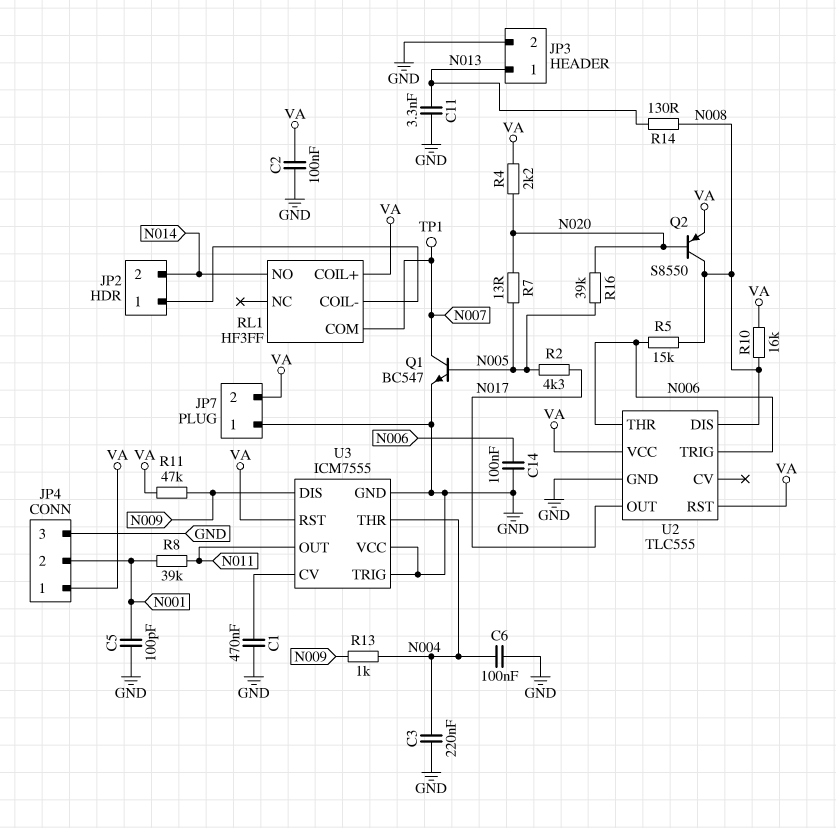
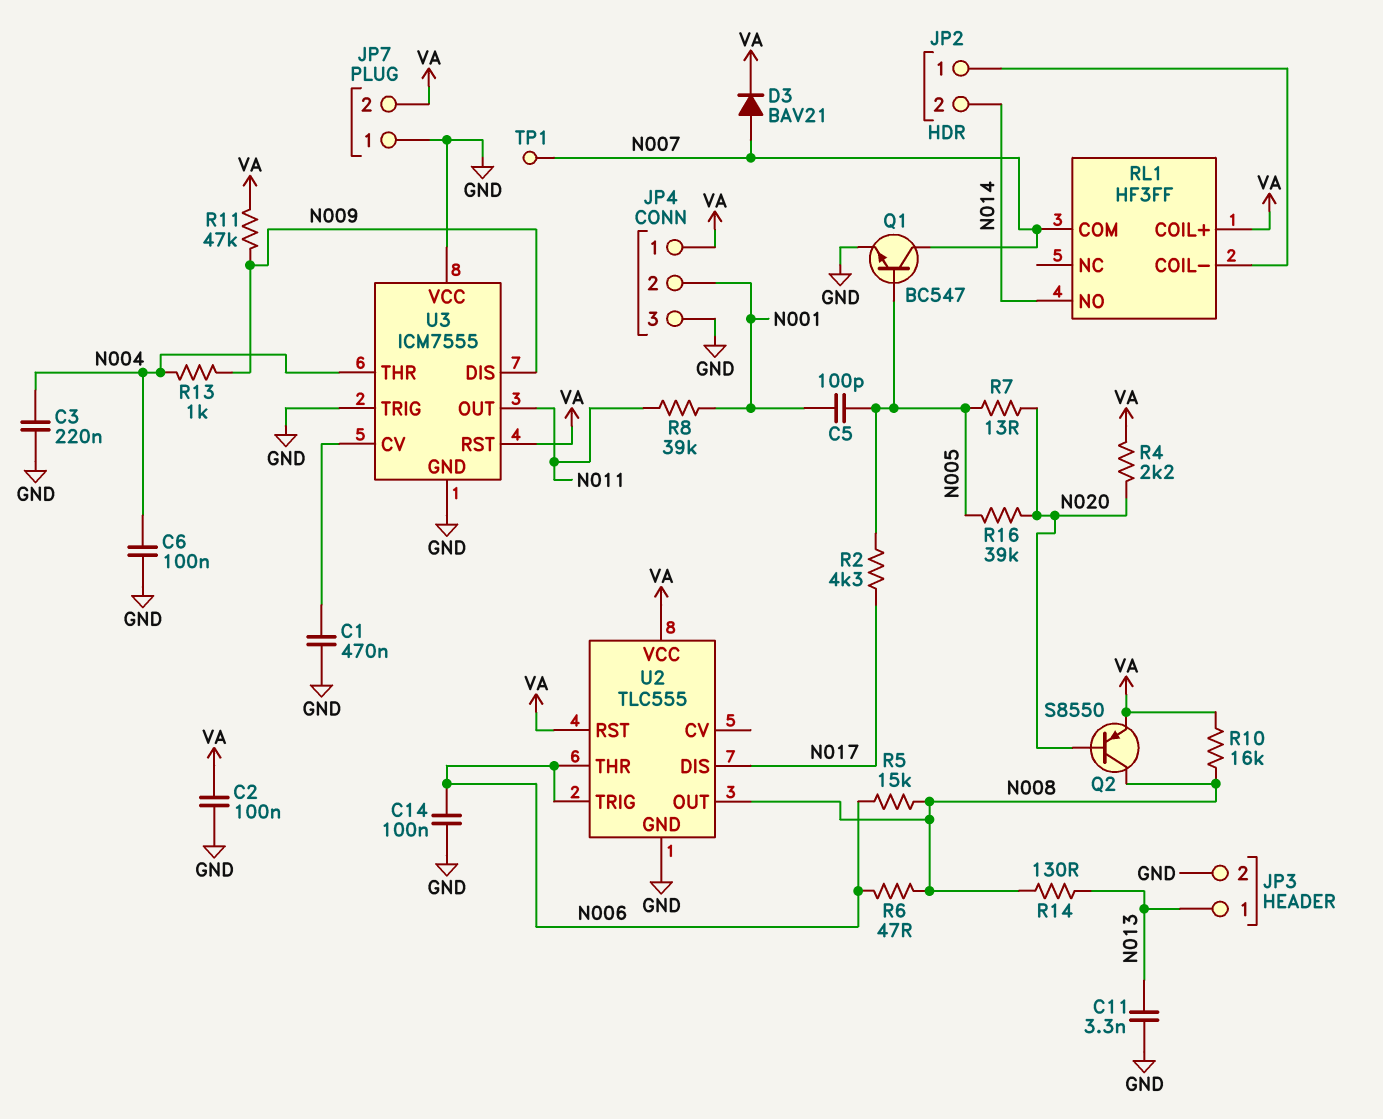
C5: 100pF (GND, N001) -> 100pF (N001, N005)
D3: none -> diode BAV21 (A N007, K VA)
R6: none -> 47 (N006, N008)
U2 pin DIS: N008 -> N017
U2 pin OUT: N017 -> N008

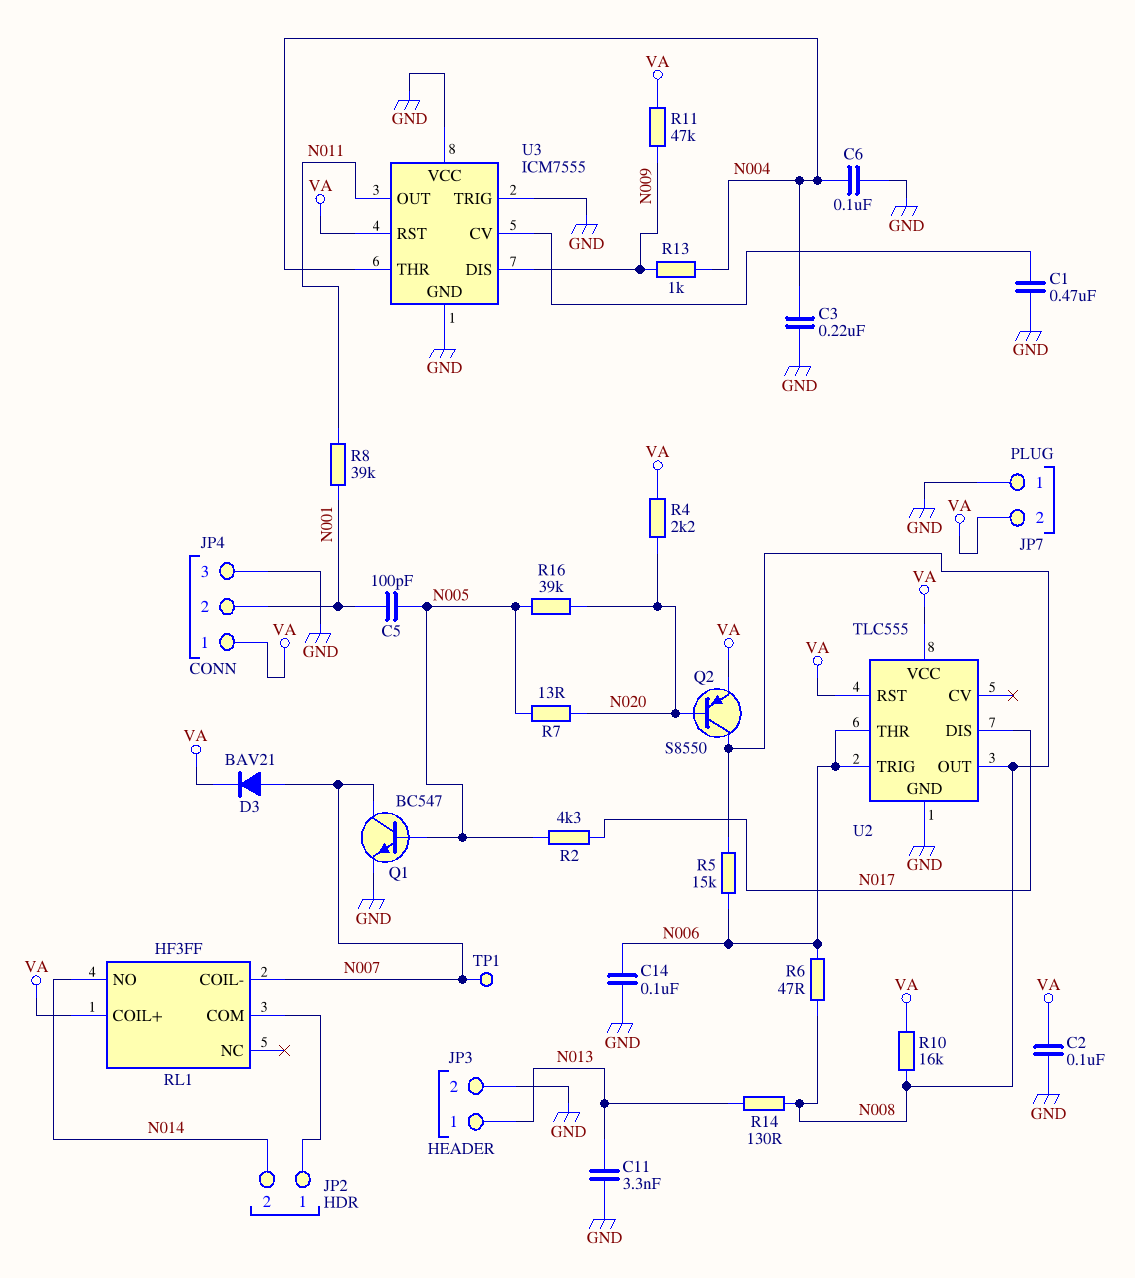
RL1 pin COIL-: JP2/1 -> N007
RL1 pin COM: N007 -> JP2/1

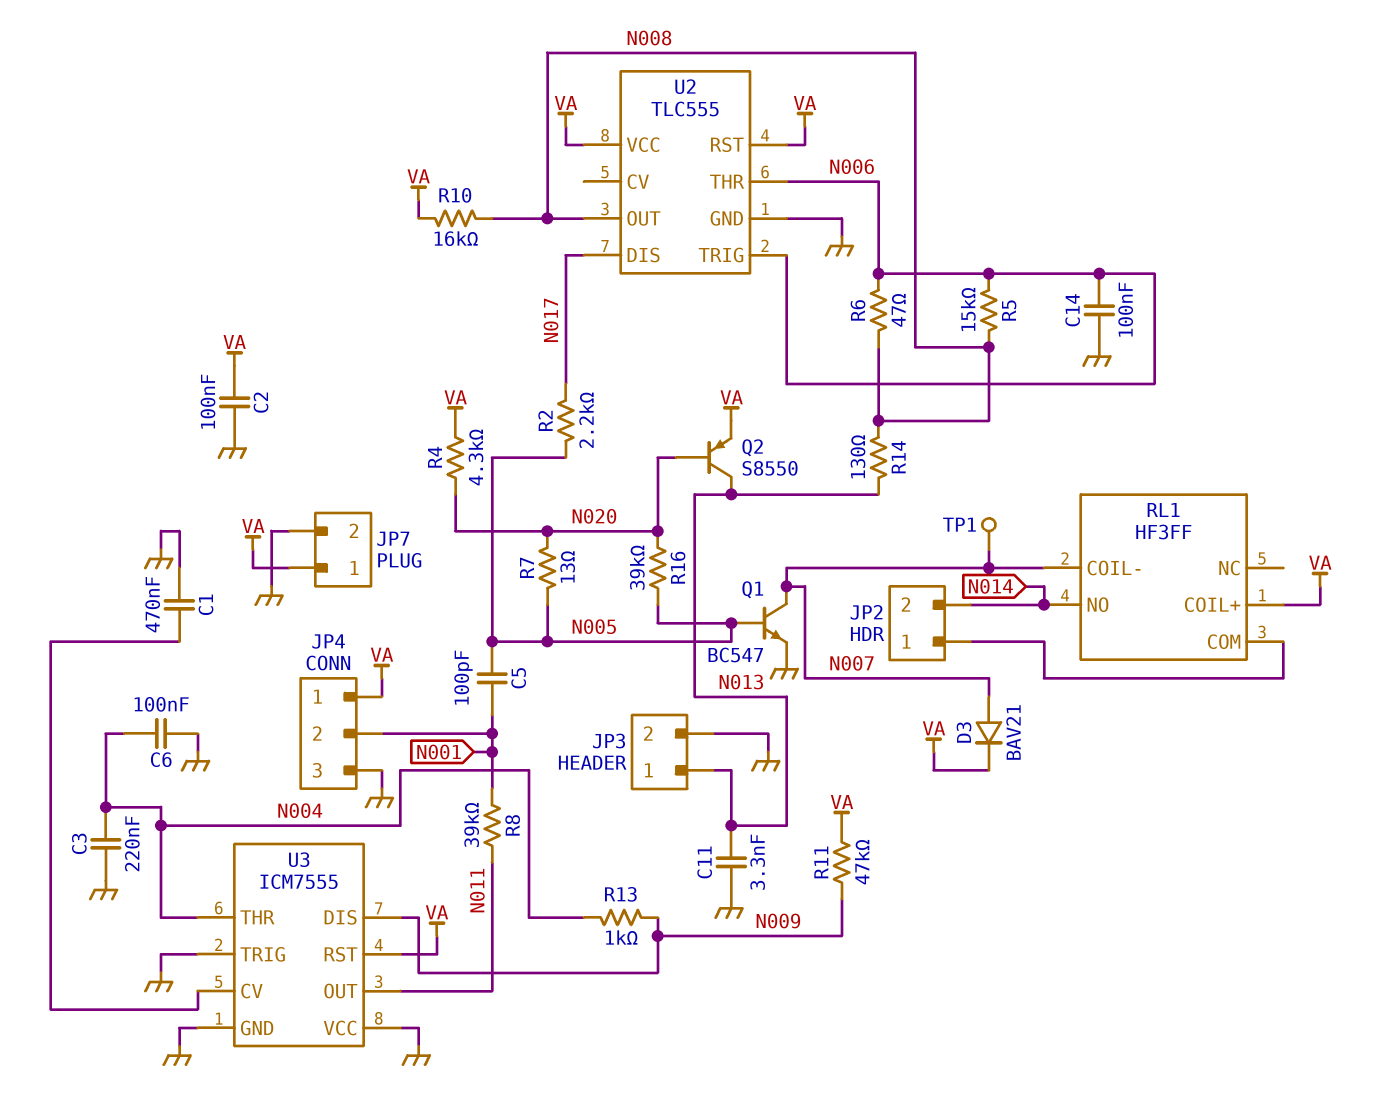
JP7 pin 1: GND -> VA
JP7 pin 2: VA -> GND
Q2: PNP S8550 (B N020, C N008, E VA) -> PNP S8550 (B N020, C N013, E VA)
R2: 4.3k (N005, N017) -> 2.2k (N005, N017)
R4: 2.2k (N020, VA) -> 4.3k (N020, VA)

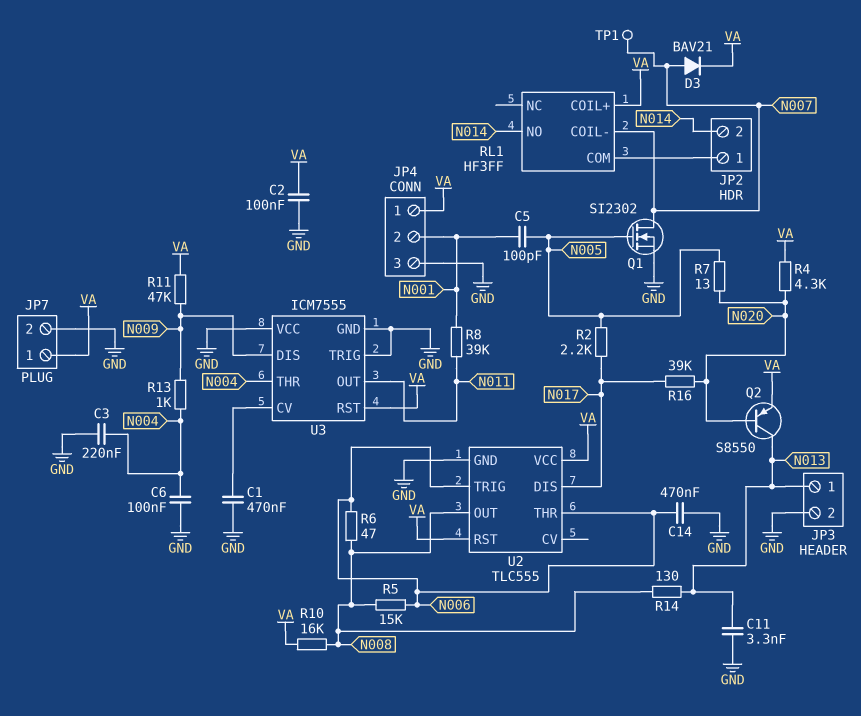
C14: 100nF (GND, N006) -> 470nF (GND, N006)
Q1: NPN BC547 (B N005, C N007, E GND) -> NMOS SI2302 (G N005, D N007, S GND)
R16: 39k (N005, N020) -> 39k (N017, N020)

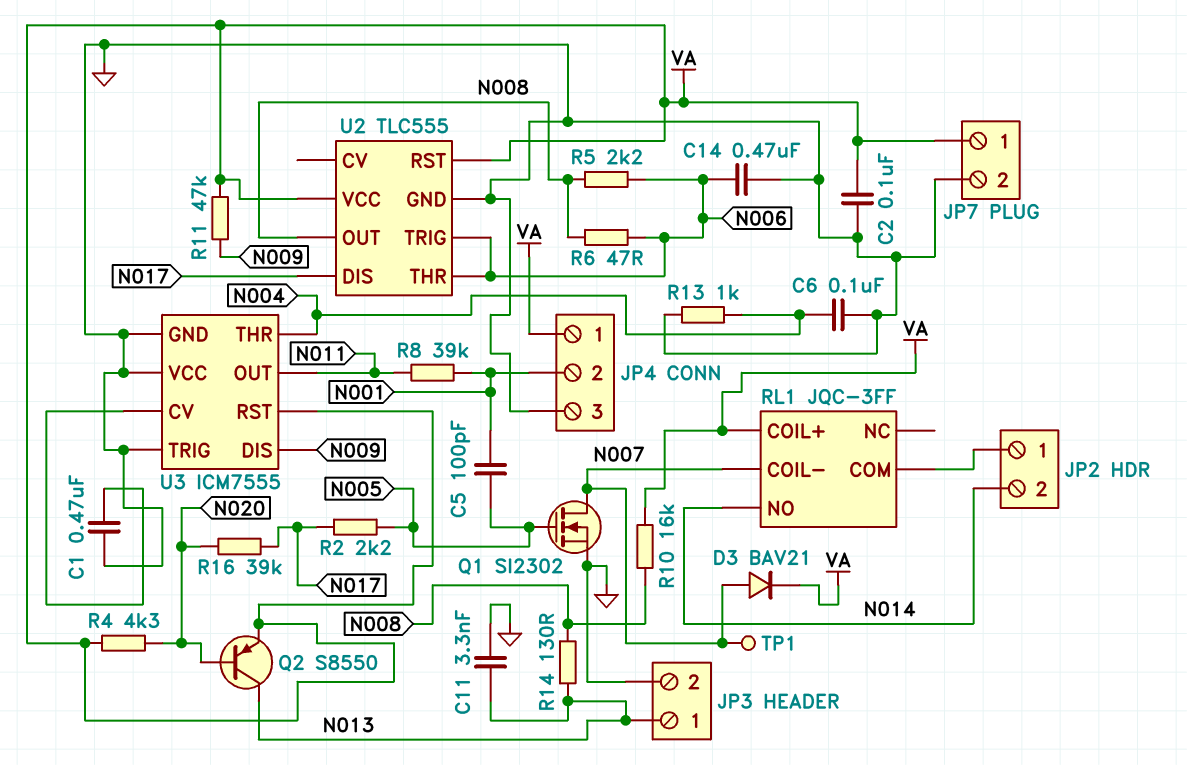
C3: 220nF (GND, N004) -> none
R5: 15k (N006, N008) -> 2.2k (N006, N008)
R7: 13 (N005, N020) -> none
R13: 1k (N004, N009) -> 1k (GND, N004)
RL1: HF3FF -> JQC-3FF

